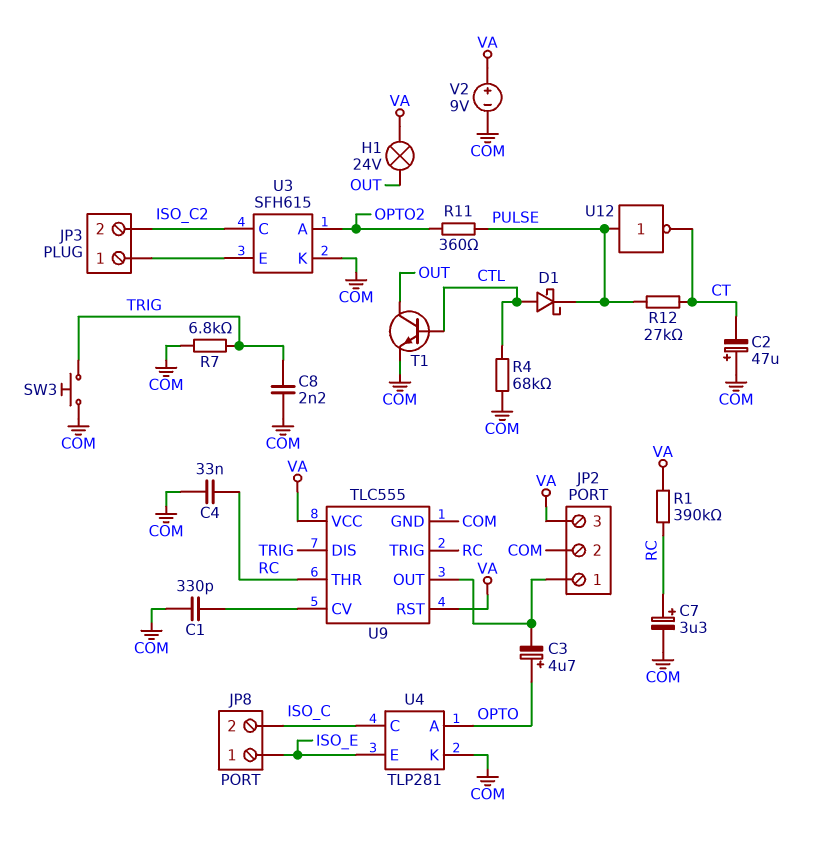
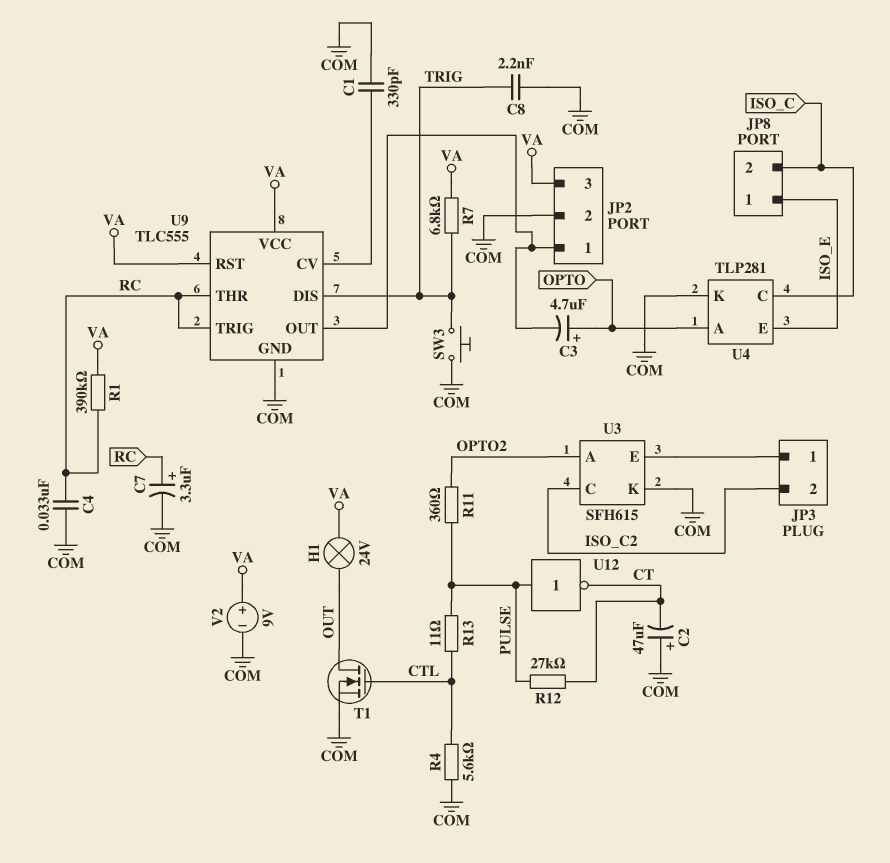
D1: schottky (A CTL, K PULSE) -> none
R4: 68k (COM, CTL) -> 5.6k (COM, CTL)
R7: 6.8k (COM, TRIG) -> 6.8k (TRIG, VA)
R13: none -> 11 (CTL, PULSE)
T1: NPN (B CTL, C OUT, E COM) -> NMOS (G CTL, D OUT, S COM)

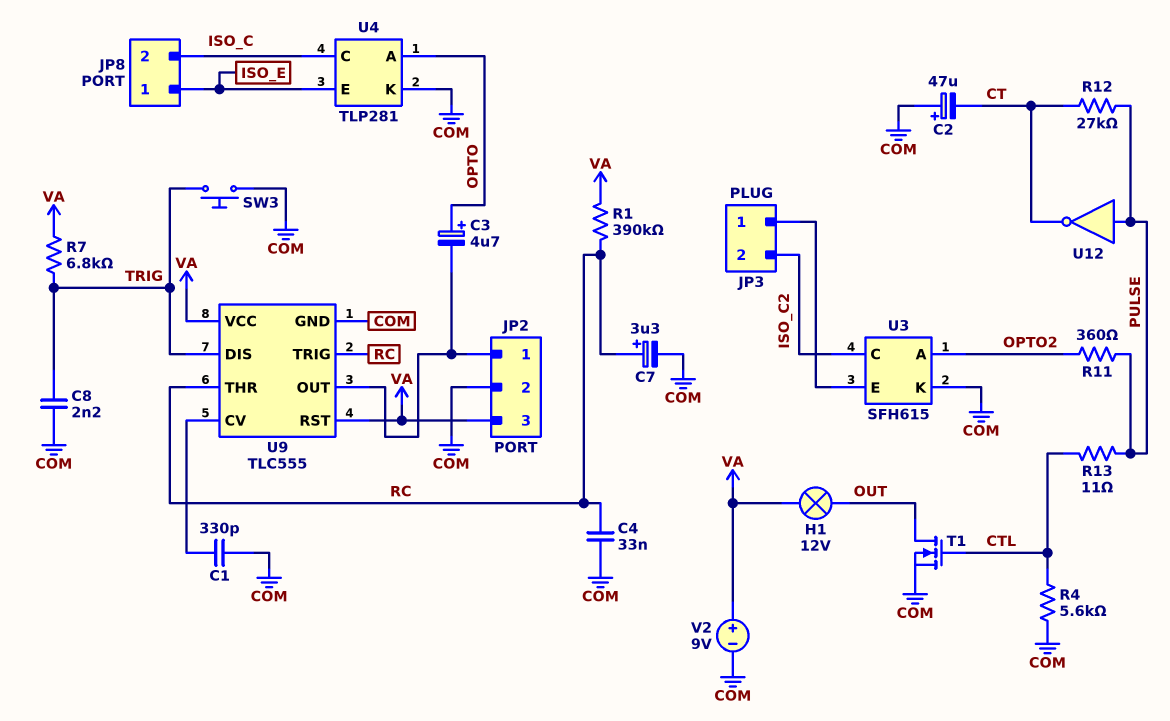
H1: lamp 24V (OUT, VA) -> lamp 12V (OUT, VA)

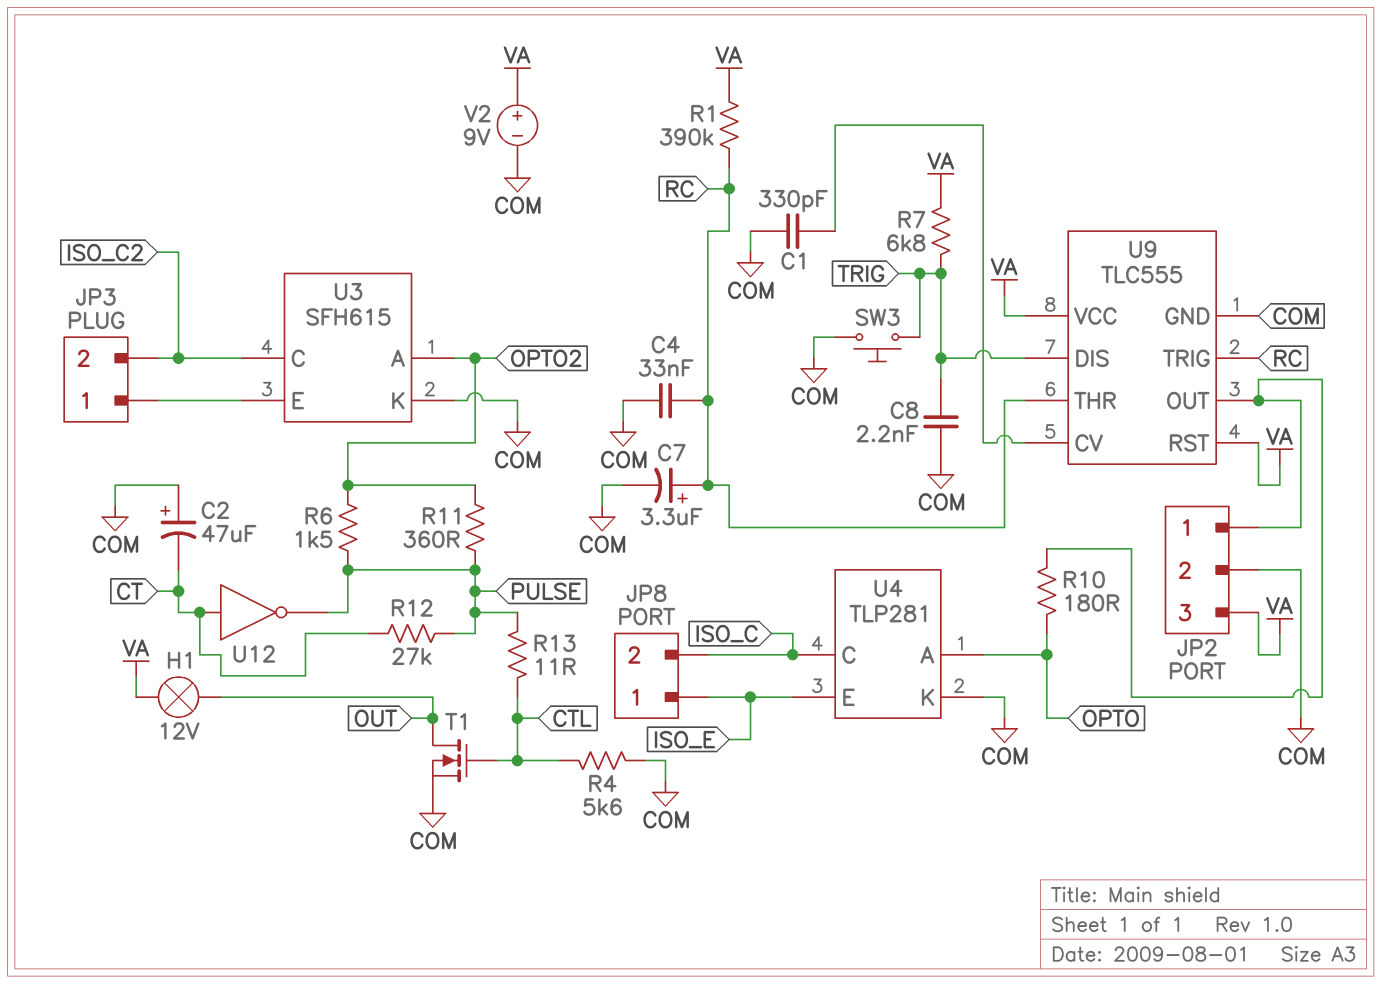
C3: 4.7uF (plus OPTO, minus JP2/1) -> none
R6: none -> 1.5k (OPTO2, PULSE)
R10: none -> 180 (JP2/1, OPTO)
U12: NOT (in PULSE, out CT) -> NOT (in CT, out PULSE)

